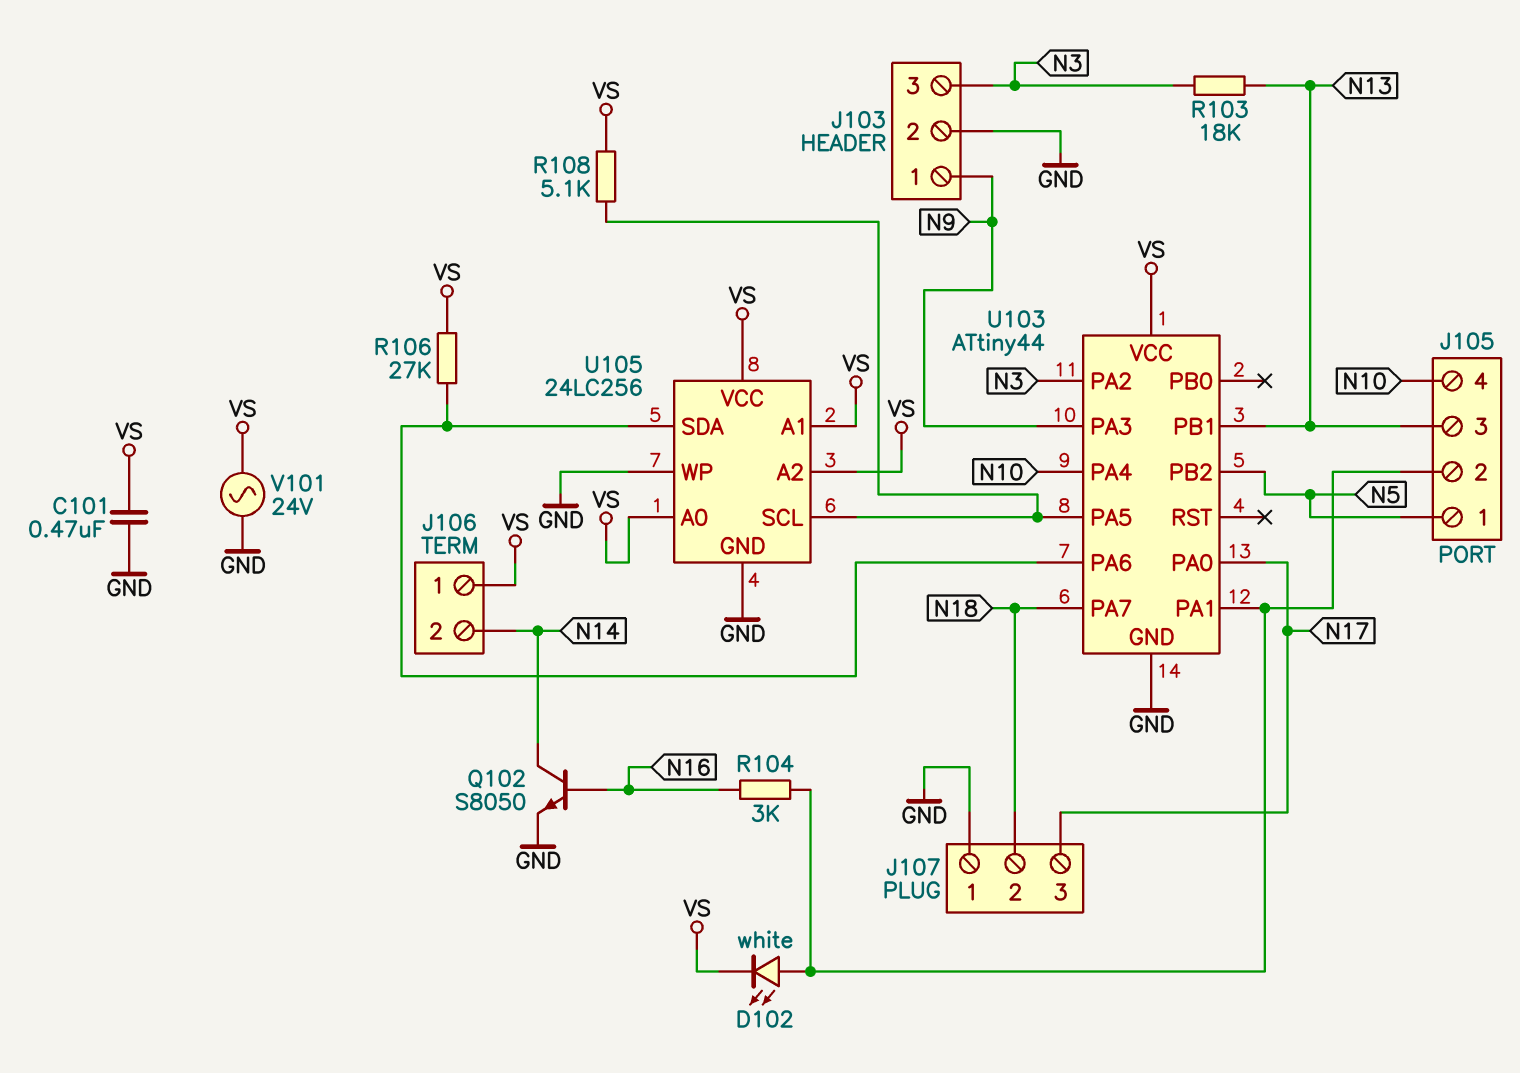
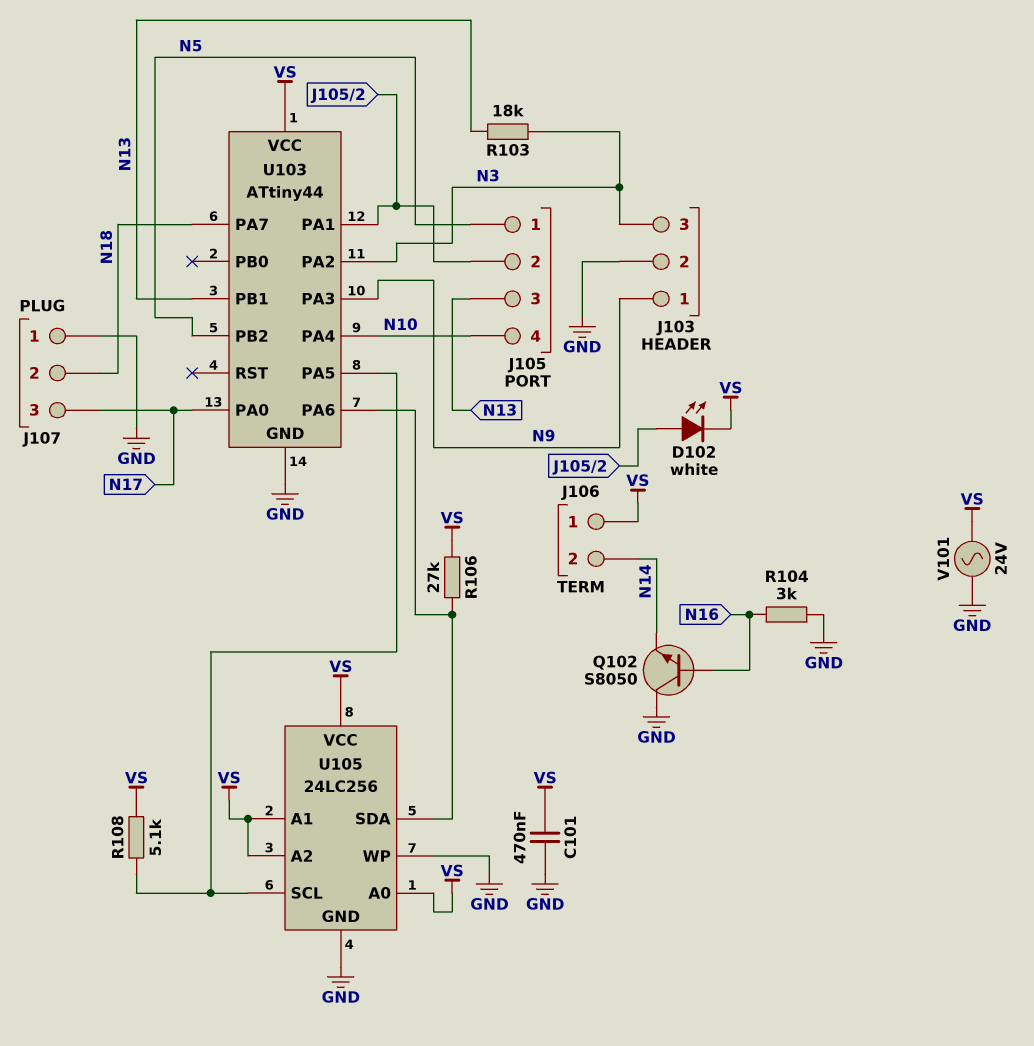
Q102: NPN S8050 (B N16, C N14, E GND) -> NPN S8050 (B N16, C GND, E N14)
R104: 3k (J105/2, N16) -> 3k (GND, N16)

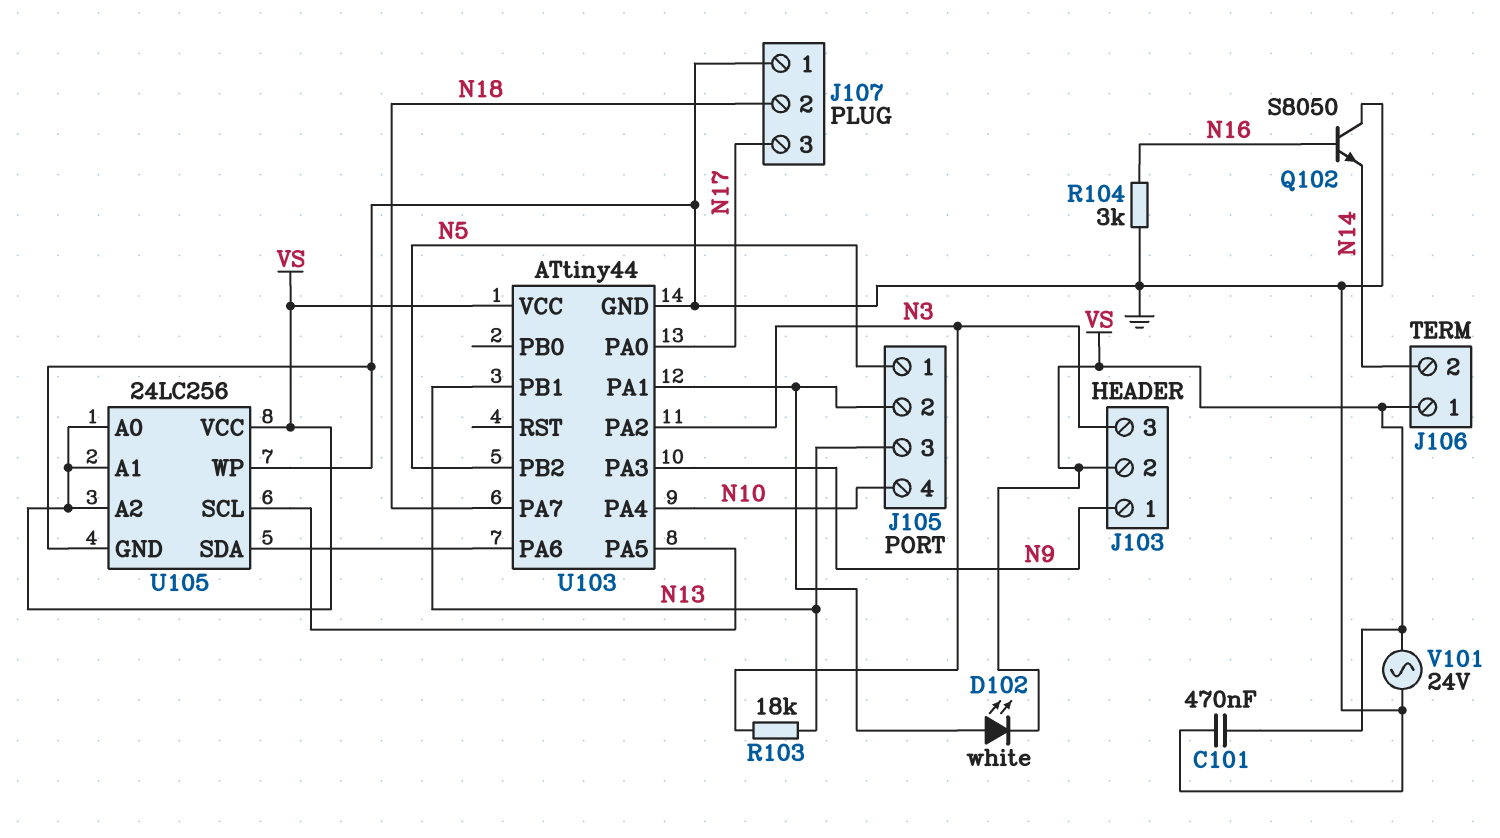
J103 pin 2: GND -> VS
R106: 27k (U103/PA6, VS) -> none
R108: 5.1k (U103/PA5, VS) -> none

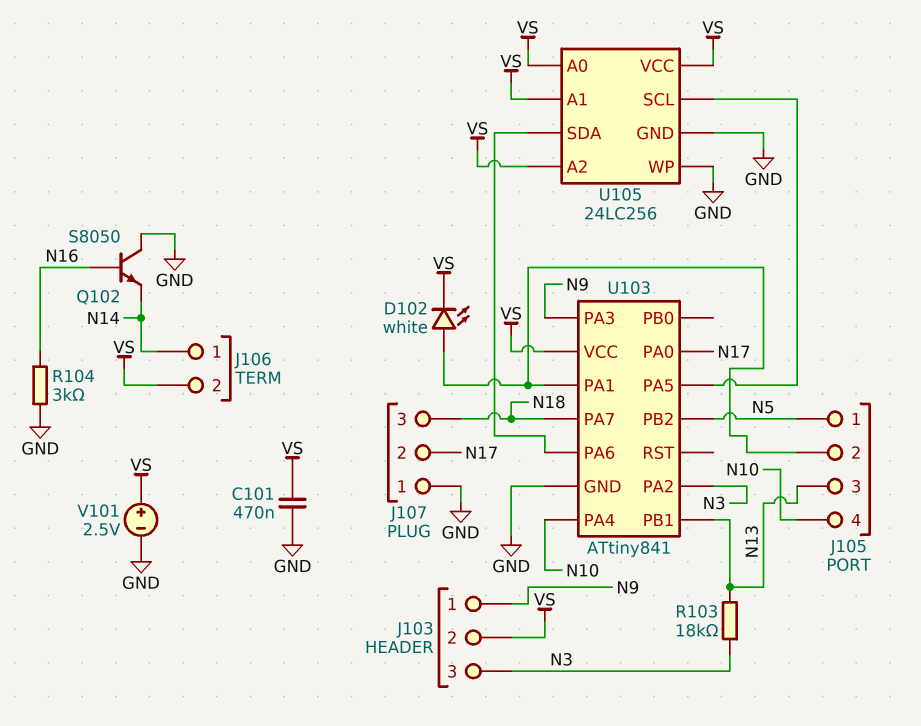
J106 pin 1: VS -> N14
J106 pin 2: N14 -> VS
J107 pin 2: N18 -> N17
J107 pin 3: N17 -> N18
U103: ATtiny44 -> ATtiny841
V101: AC 24V (GND, VS) -> 2.5V (plus VS, minus GND)

